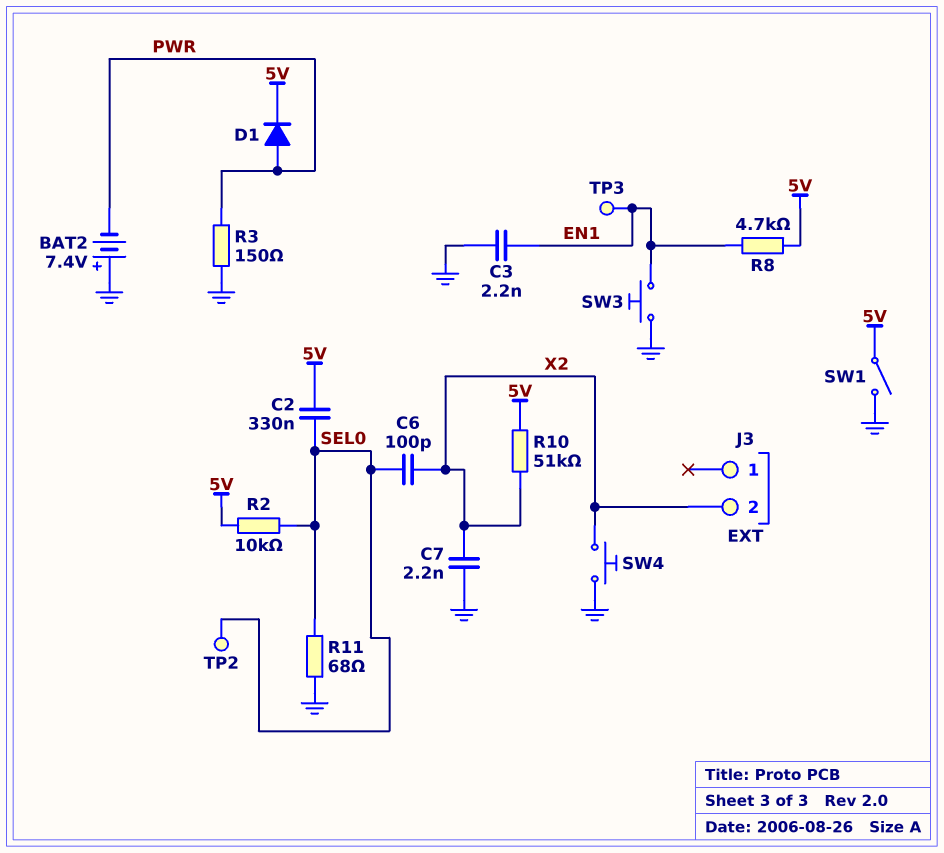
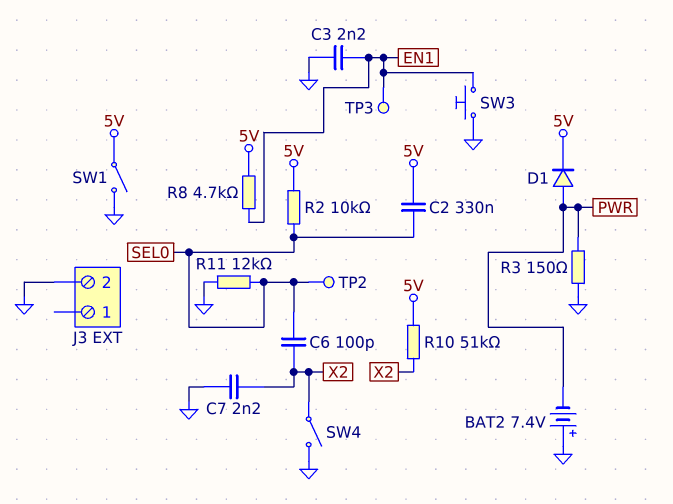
J3 pin 2: X2 -> GND
R11: 68 (GND, SEL0) -> 12k (GND, SEL0)
SW4: button (GND, X2) -> switch (GND, X2)

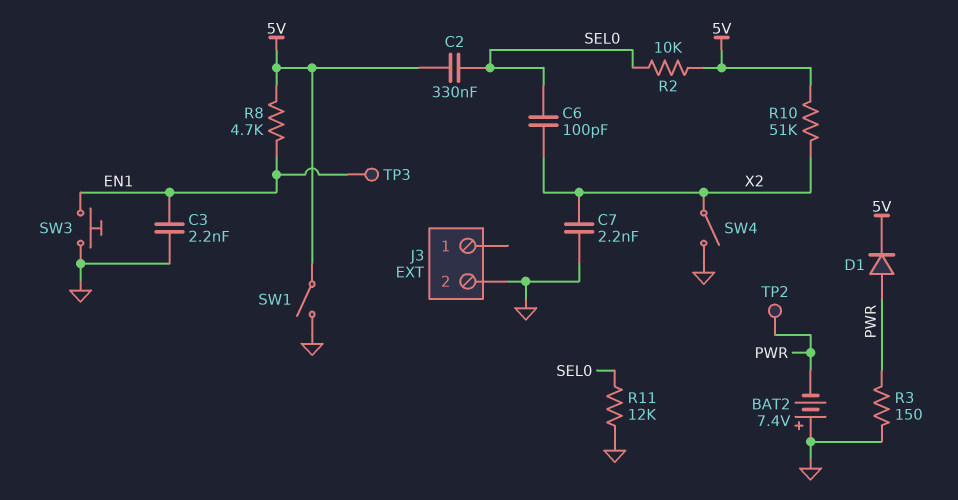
TP2: test point (SEL0) -> test point (PWR)

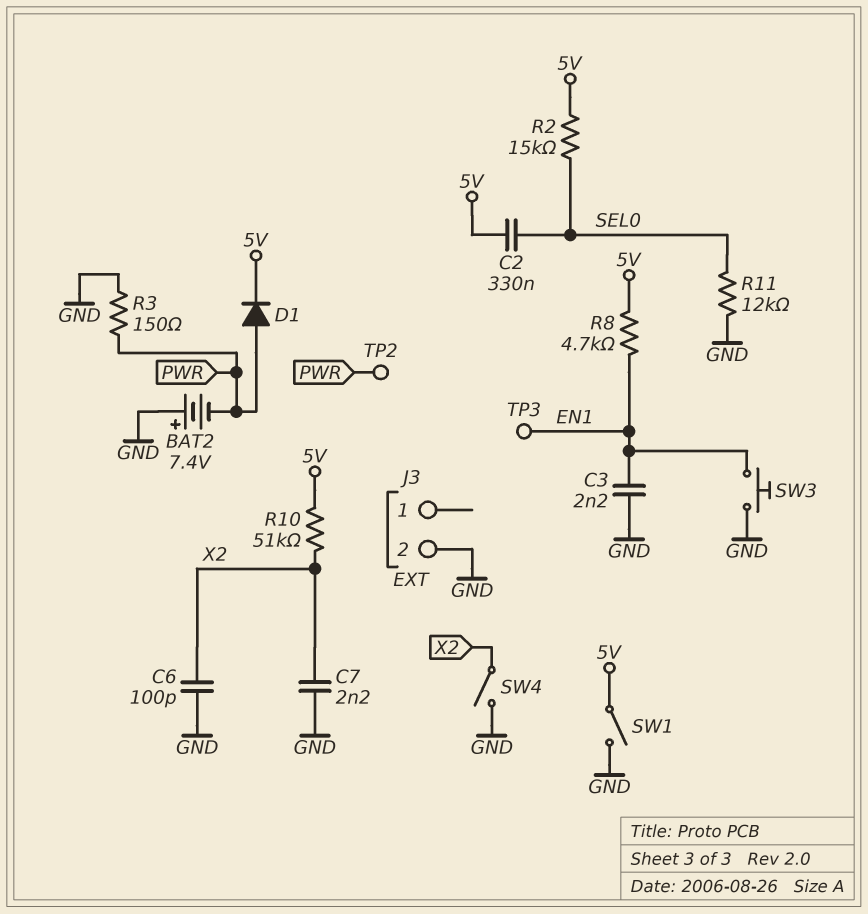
C6: 100pF (SEL0, X2) -> 100pF (GND, X2)
R2: 10k (5V, SEL0) -> 15k (5V, SEL0)

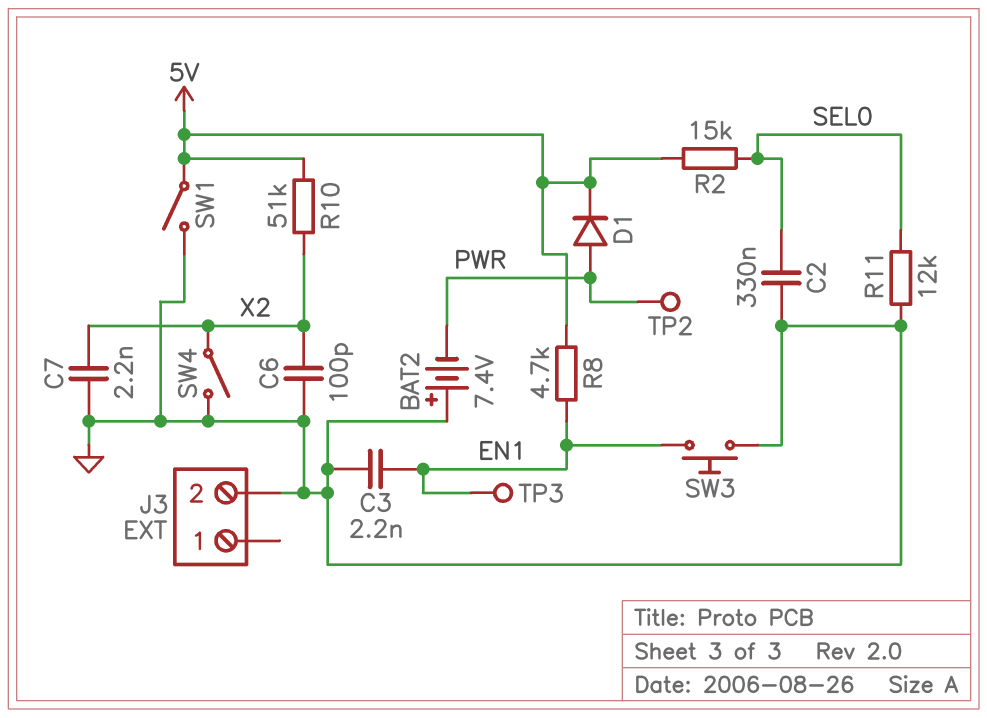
C2: 330nF (5V, SEL0) -> 330nF (GND, SEL0)
R3: 150 (GND, PWR) -> none

